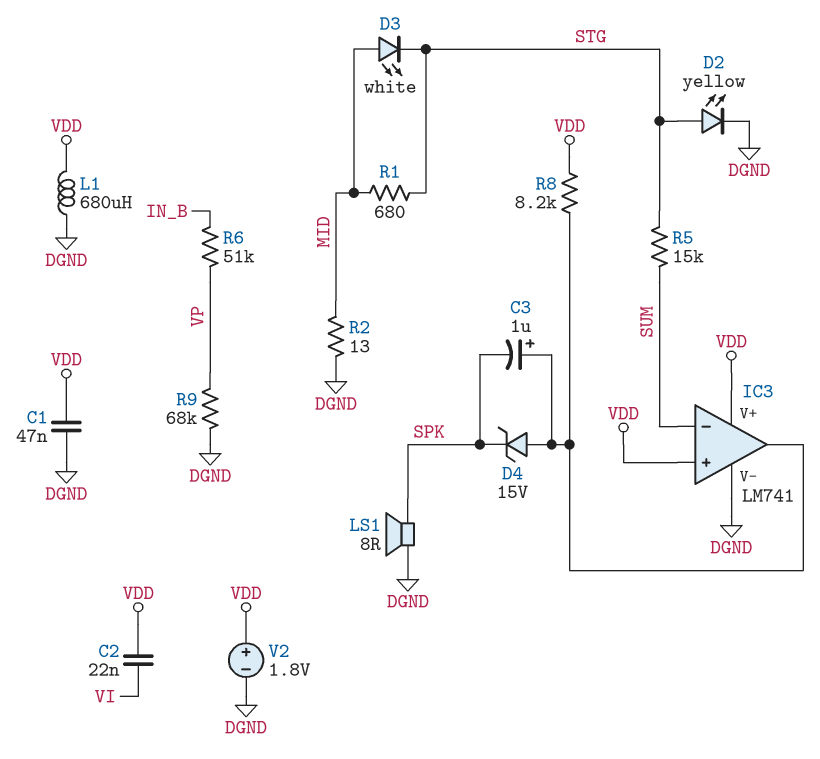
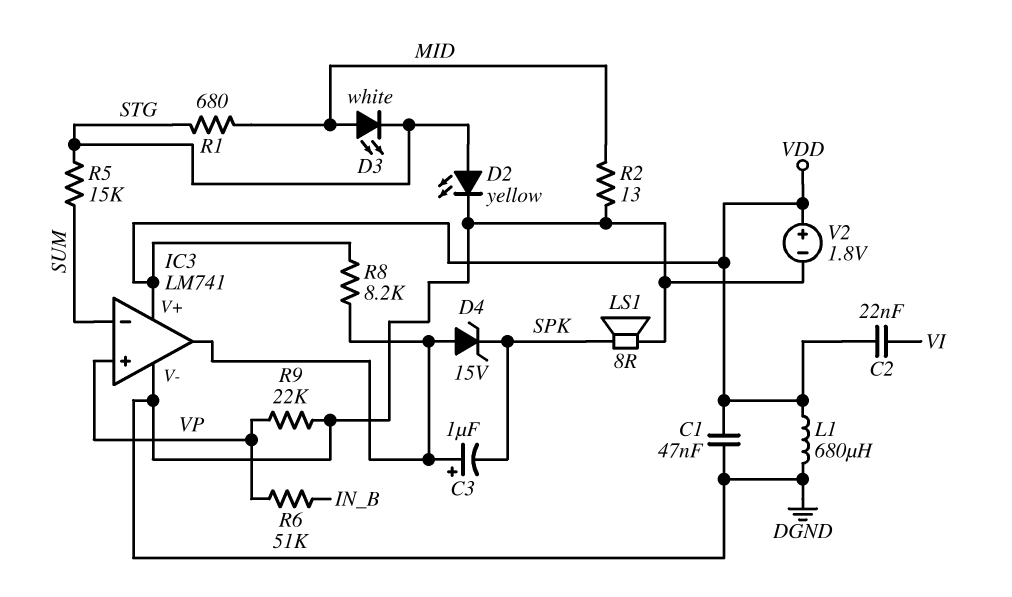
IC3 pin in+: VDD -> VP
R9: 68k (DGND, VP) -> 22k (DGND, VP)

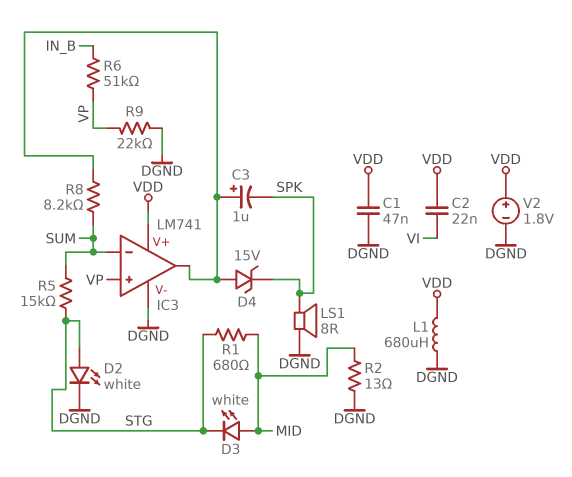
D2: LED yellow (A STG, K DGND) -> LED white (A STG, K DGND)
R8: 8.2k (IC3/out, VDD) -> 8.2k (IC3/out, SUM)

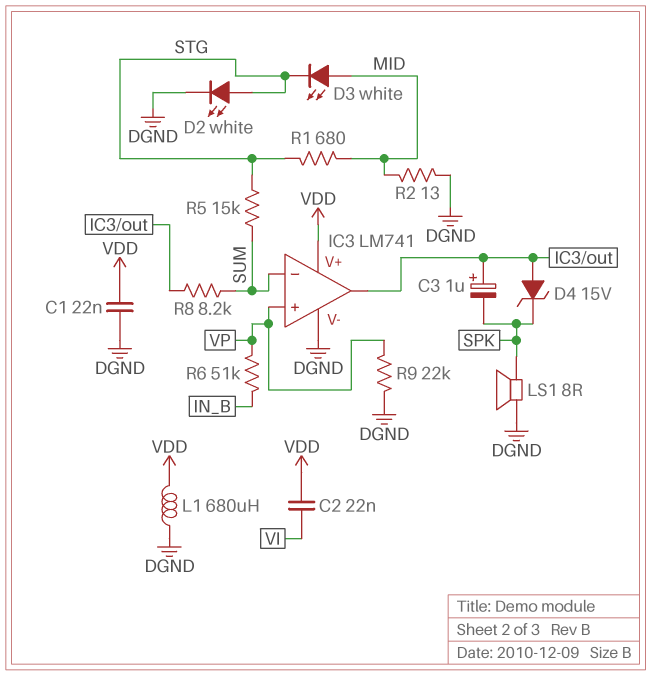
C1: 47nF (DGND, VDD) -> 22nF (DGND, VDD)
V2: 1.8V (plus VDD, minus DGND) -> none

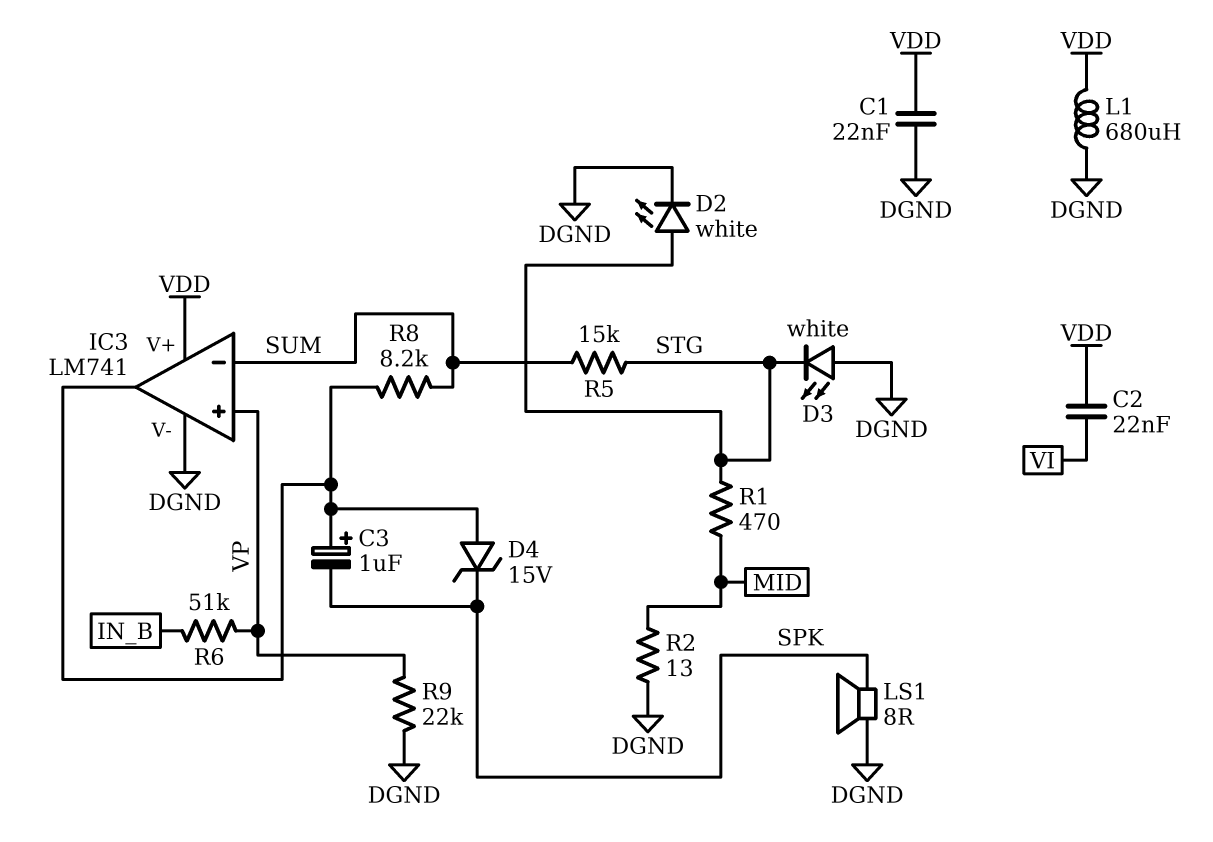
D3: LED white (A MID, K STG) -> LED white (A DGND, K STG)
R1: 680 (MID, STG) -> 470 (MID, STG)

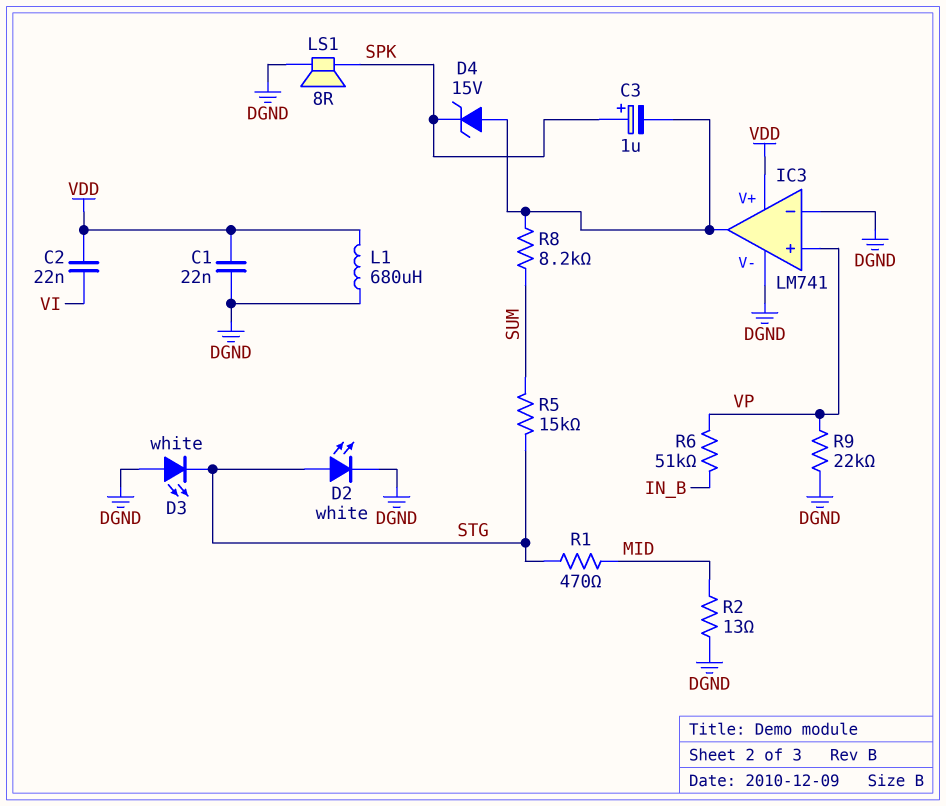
C3: 1uF (plus IC3/out, minus SPK) -> 1uF (plus SPK, minus IC3/out)
IC3 pin in-: SUM -> DGND

